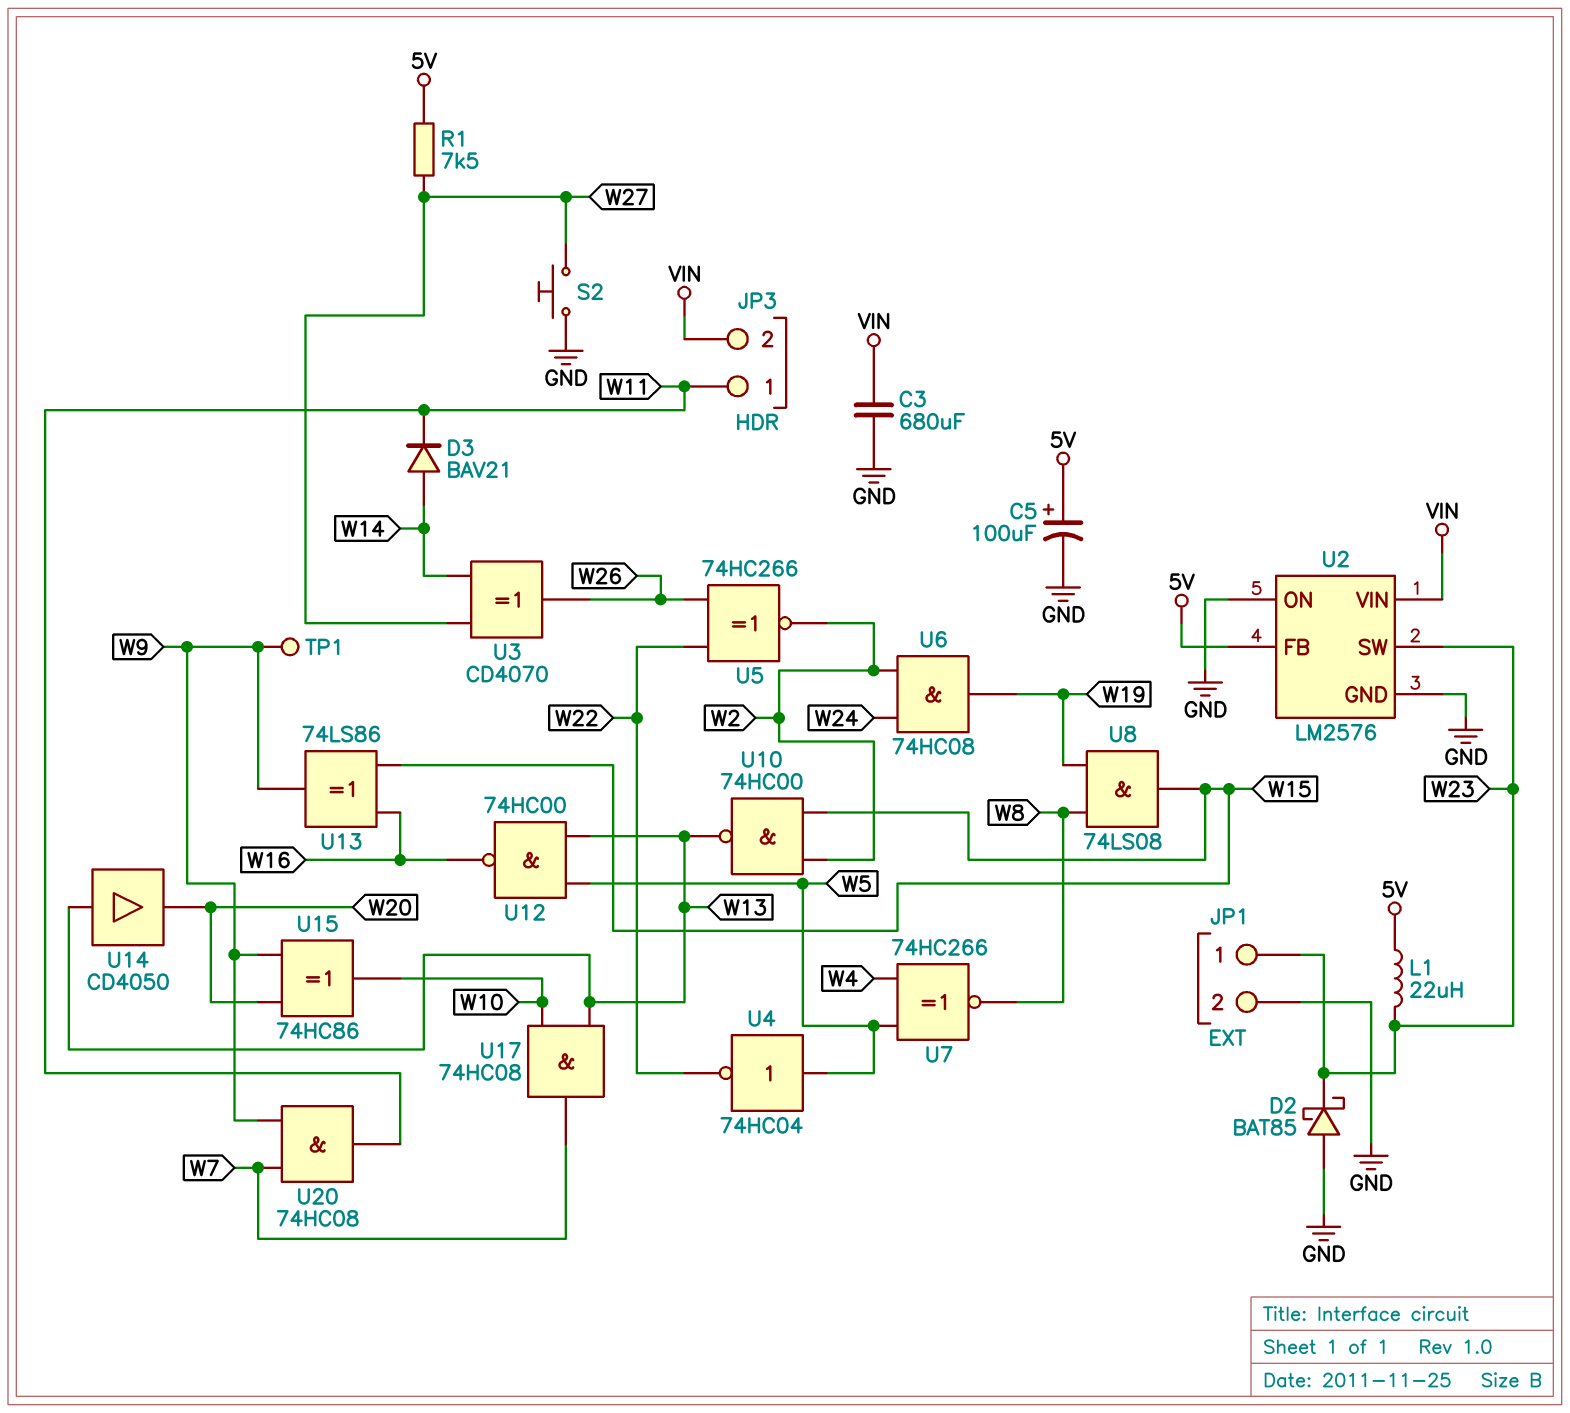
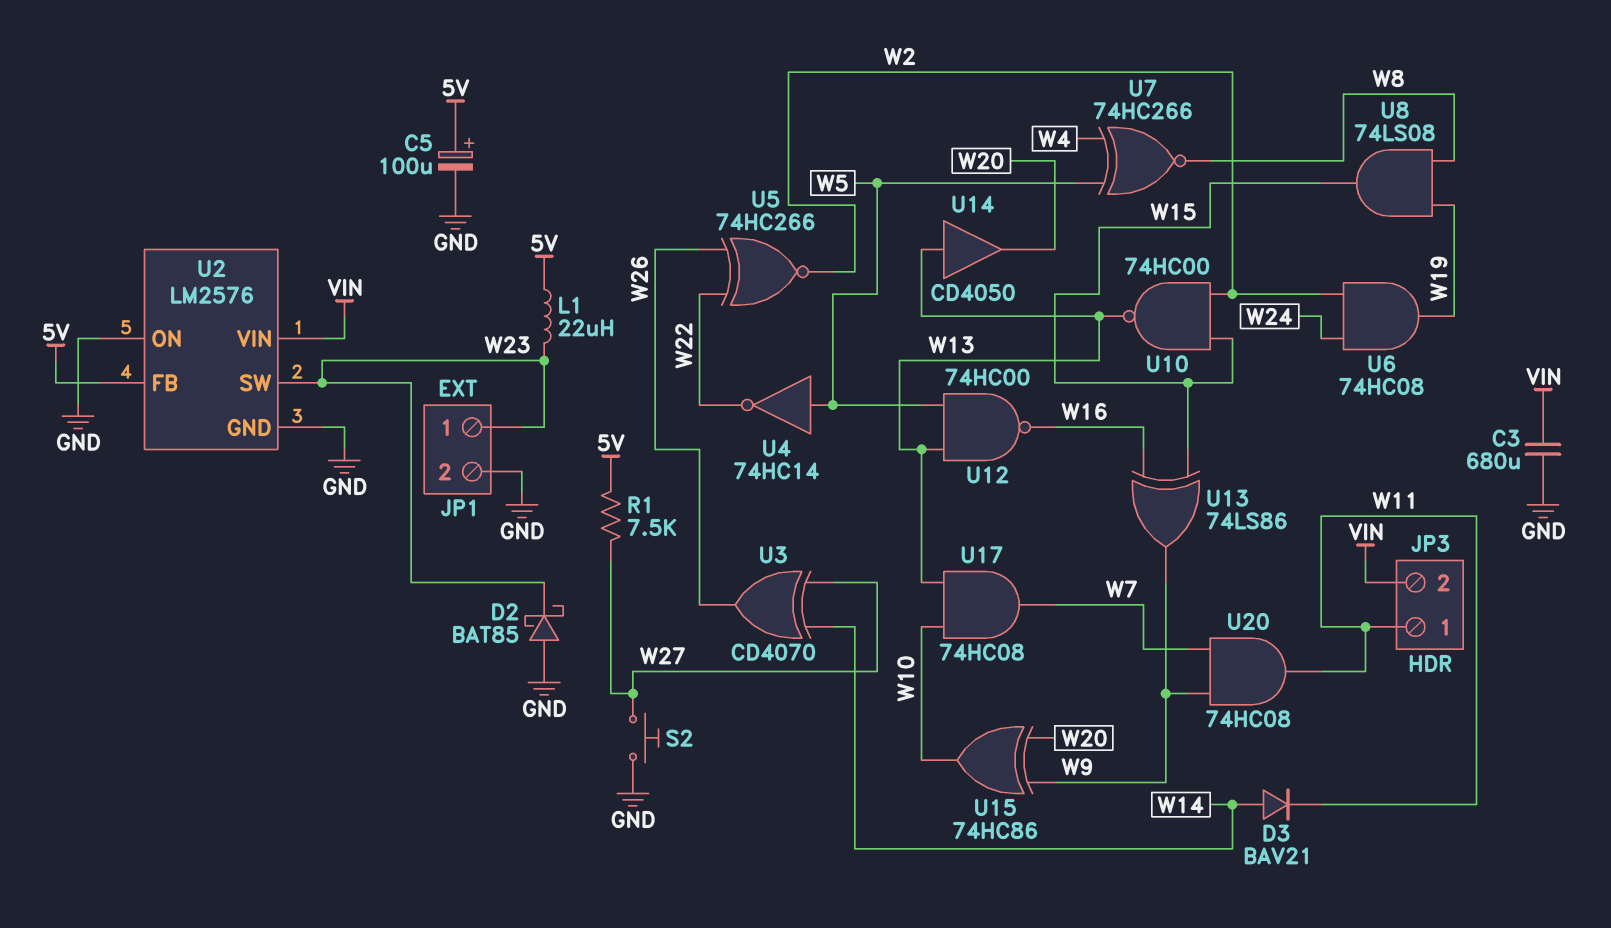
TP1: test point (W9) -> none
U4: NOT 74HC04 (in W5, out W22) -> NOT 74HC14 (in W5, out W22)

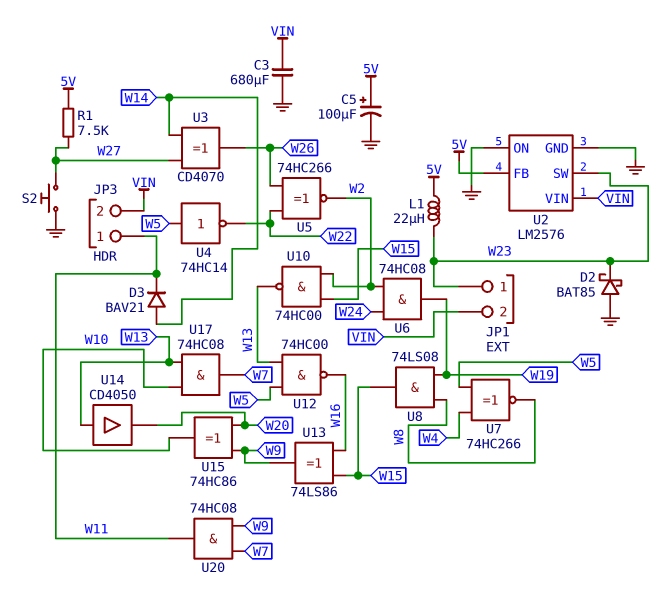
JP1 pin 2: GND -> VIN

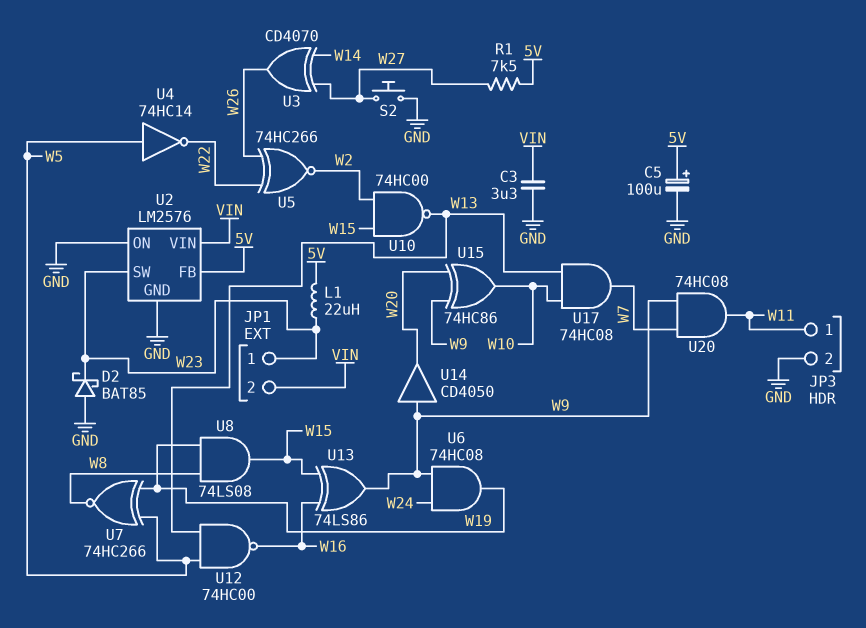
C3: 680uF (GND, VIN) -> 3.3uF (GND, VIN)
D3: diode BAV21 (A W14, K W11) -> none
JP3 pin 2: VIN -> GND
U6: AND 74HC08 (in W2, in W24, out W19) -> AND 74HC08 (in W9, in W24, out W19)
U7: XNOR 74HC266 (in W4, in W5, out W8) -> XNOR 74HC266 (in W5, in W19, out W8)
U14: buffer CD4050 (in W13, out W20) -> buffer CD4050 (in W9, out W20)

